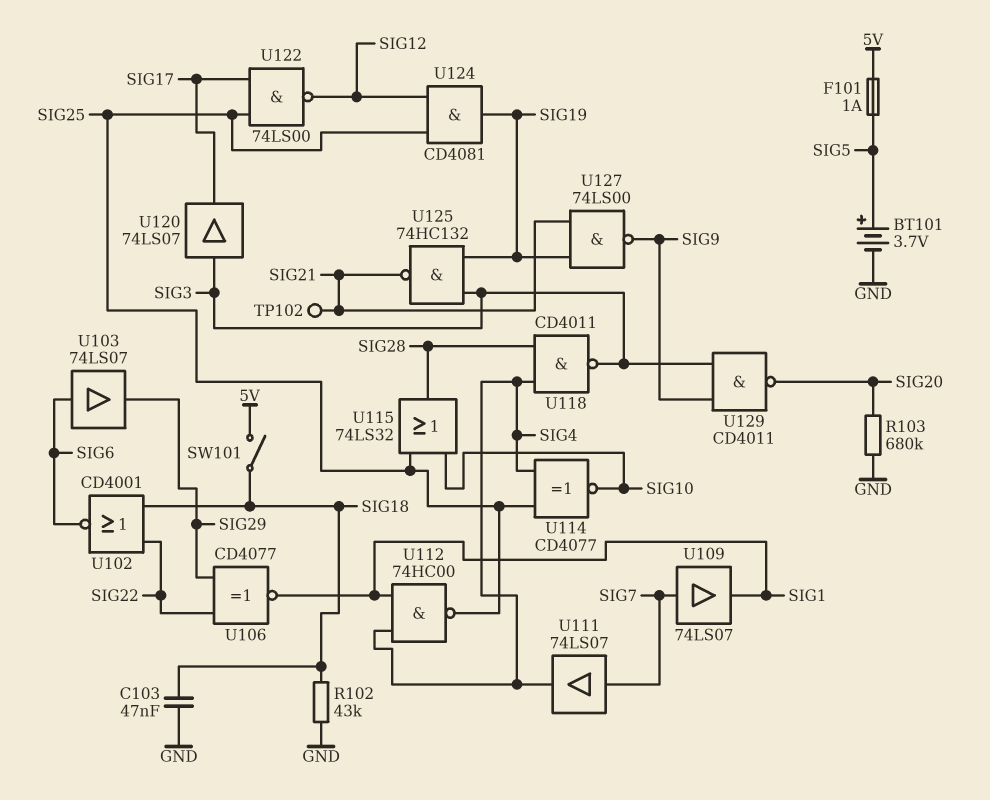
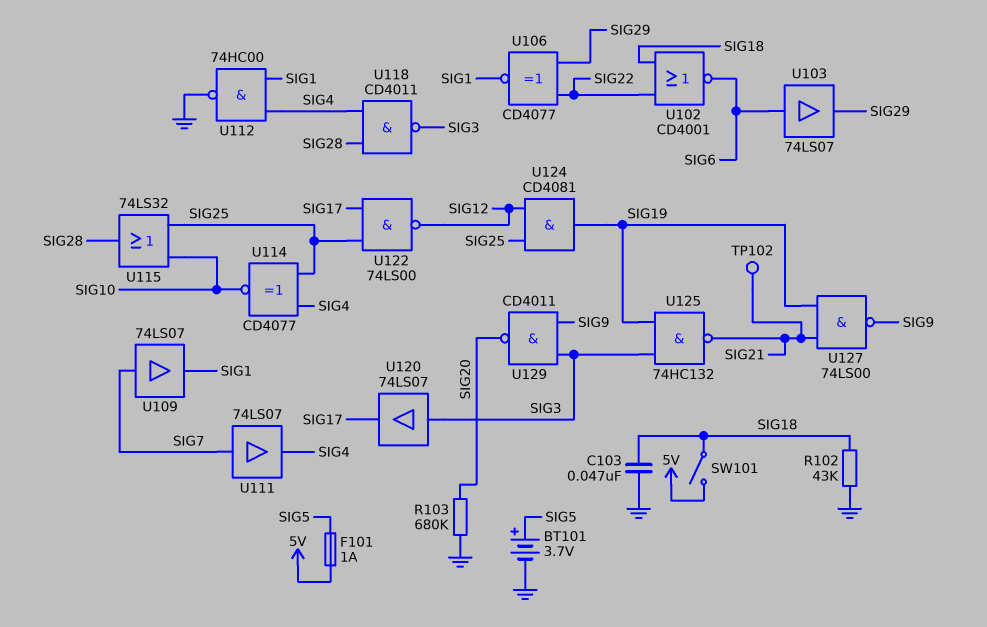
U112: NAND 74HC00 (in SIG1, in SIG4, out SIG25) -> NAND 74HC00 (in SIG1, in SIG4, out GND)

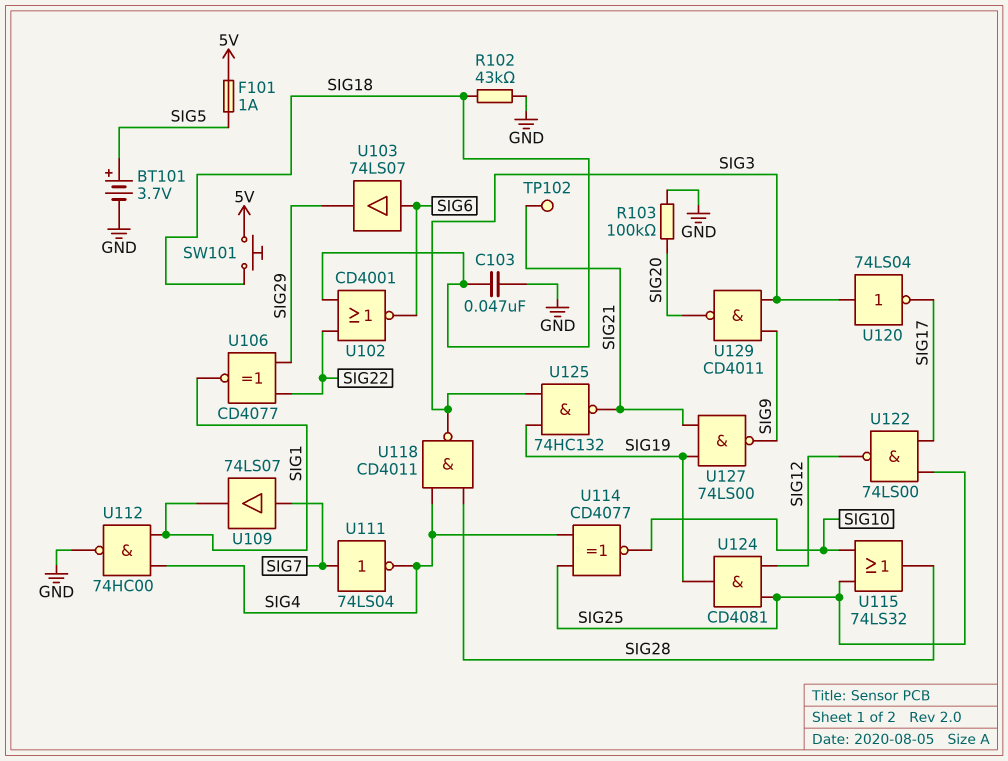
R103: 680k (GND, SIG20) -> 100k (GND, SIG20)
SW101: switch (5V, SIG18) -> button (5V, SIG18)
U111: buffer 74LS07 (in SIG7, out SIG4) -> NOT 74LS04 (in SIG7, out SIG4)
U120: buffer 74LS07 (in SIG3, out SIG17) -> NOT 74LS04 (in SIG3, out SIG17)

